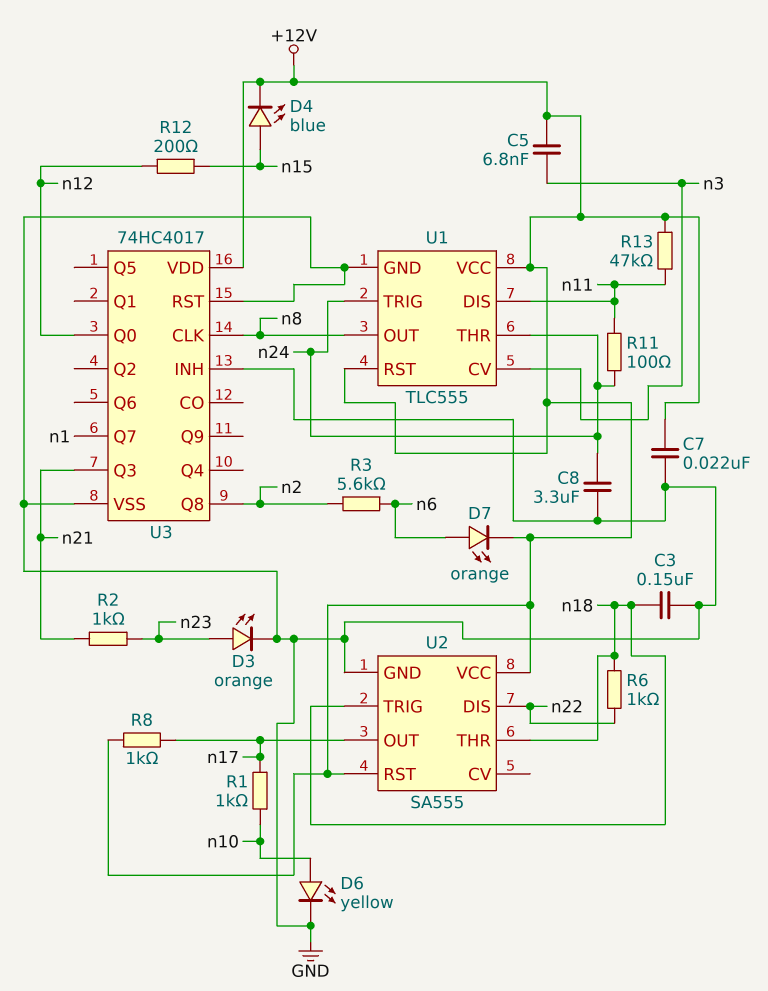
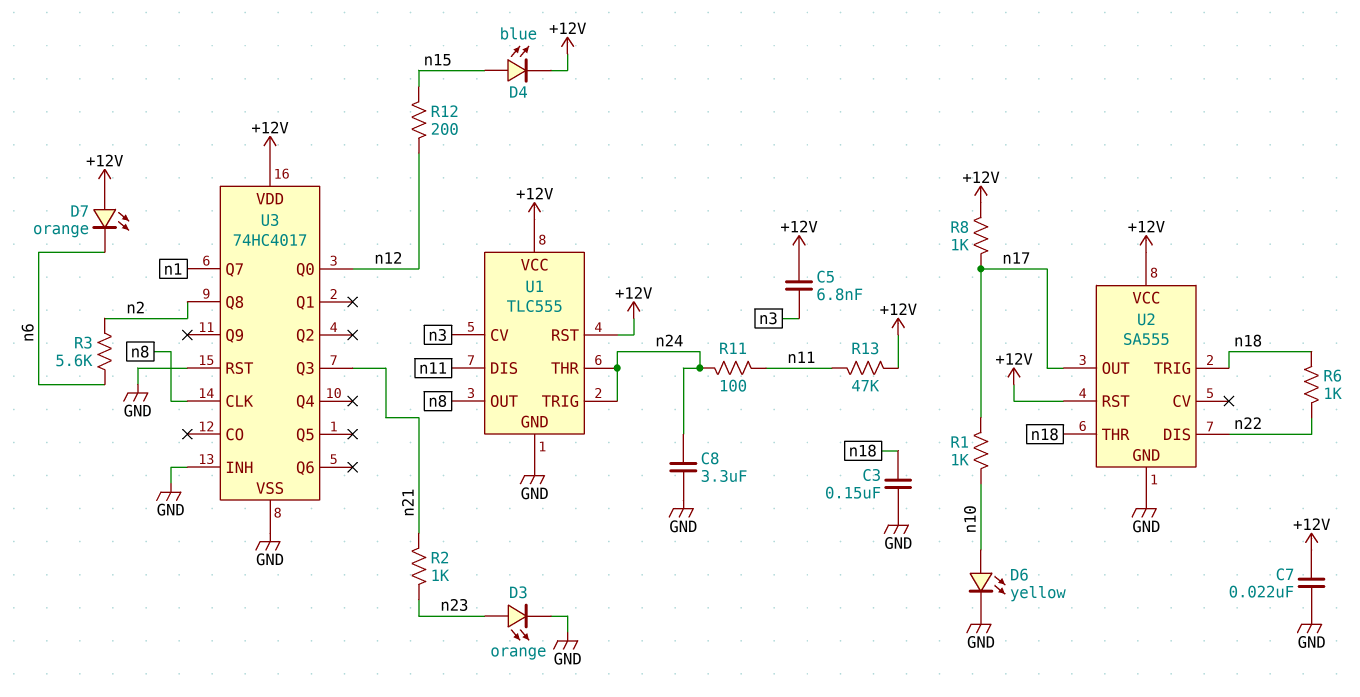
D7: LED orange (A n6, K +12V) -> LED orange (A +12V, K n6)

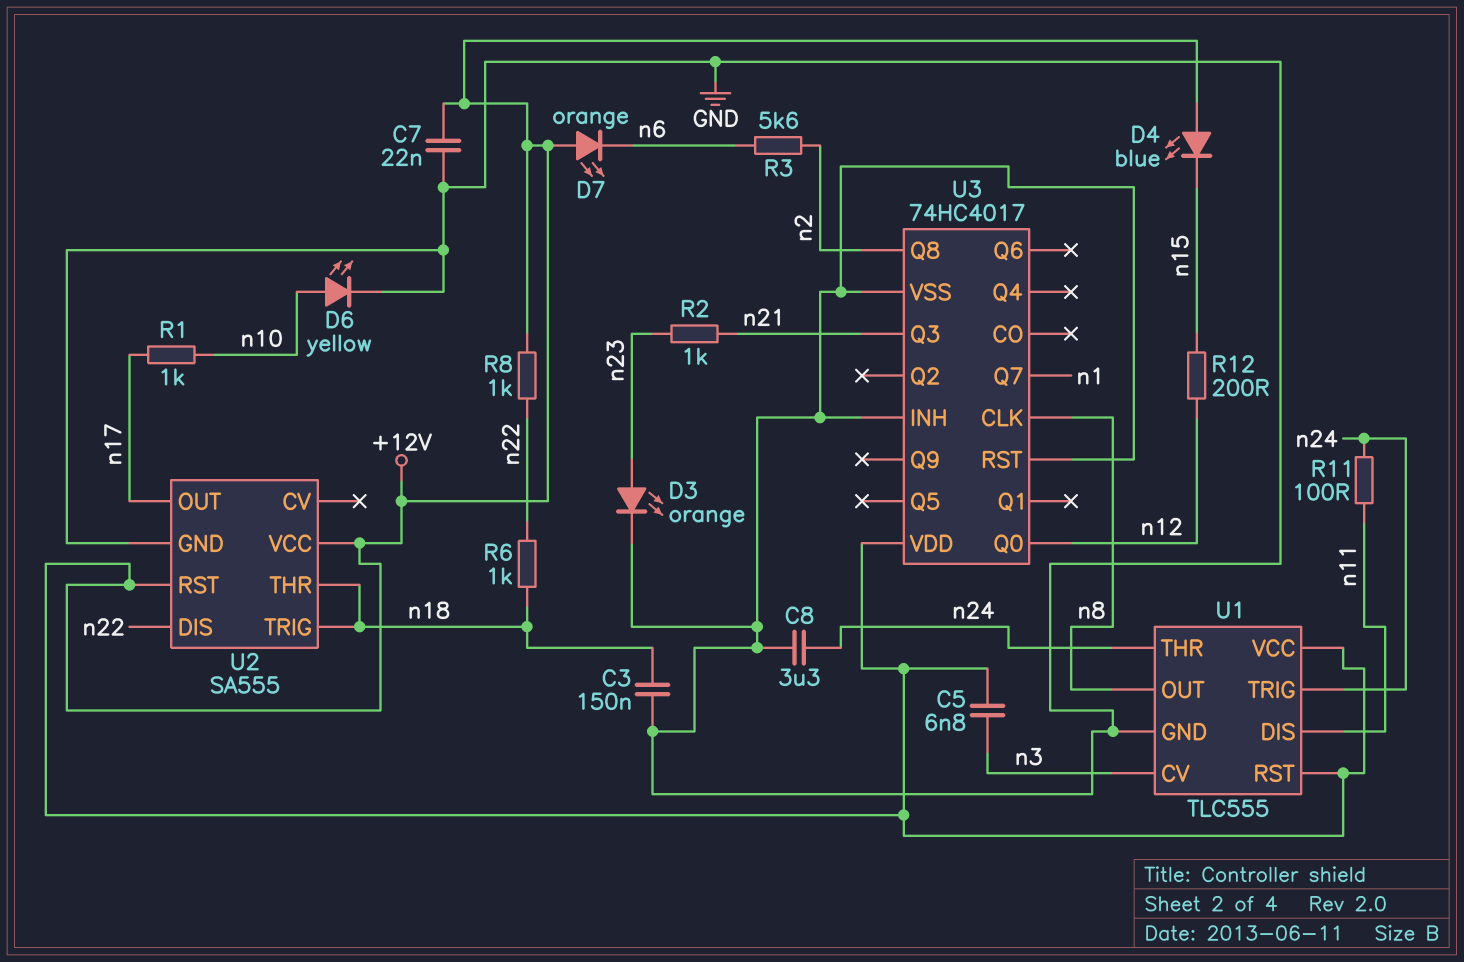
D4: LED blue (A n15, K +12V) -> LED blue (A +12V, K n15)
R8: 1k (+12V, n17) -> 1k (+12V, n22)
R13: 47k (+12V, n11) -> none

